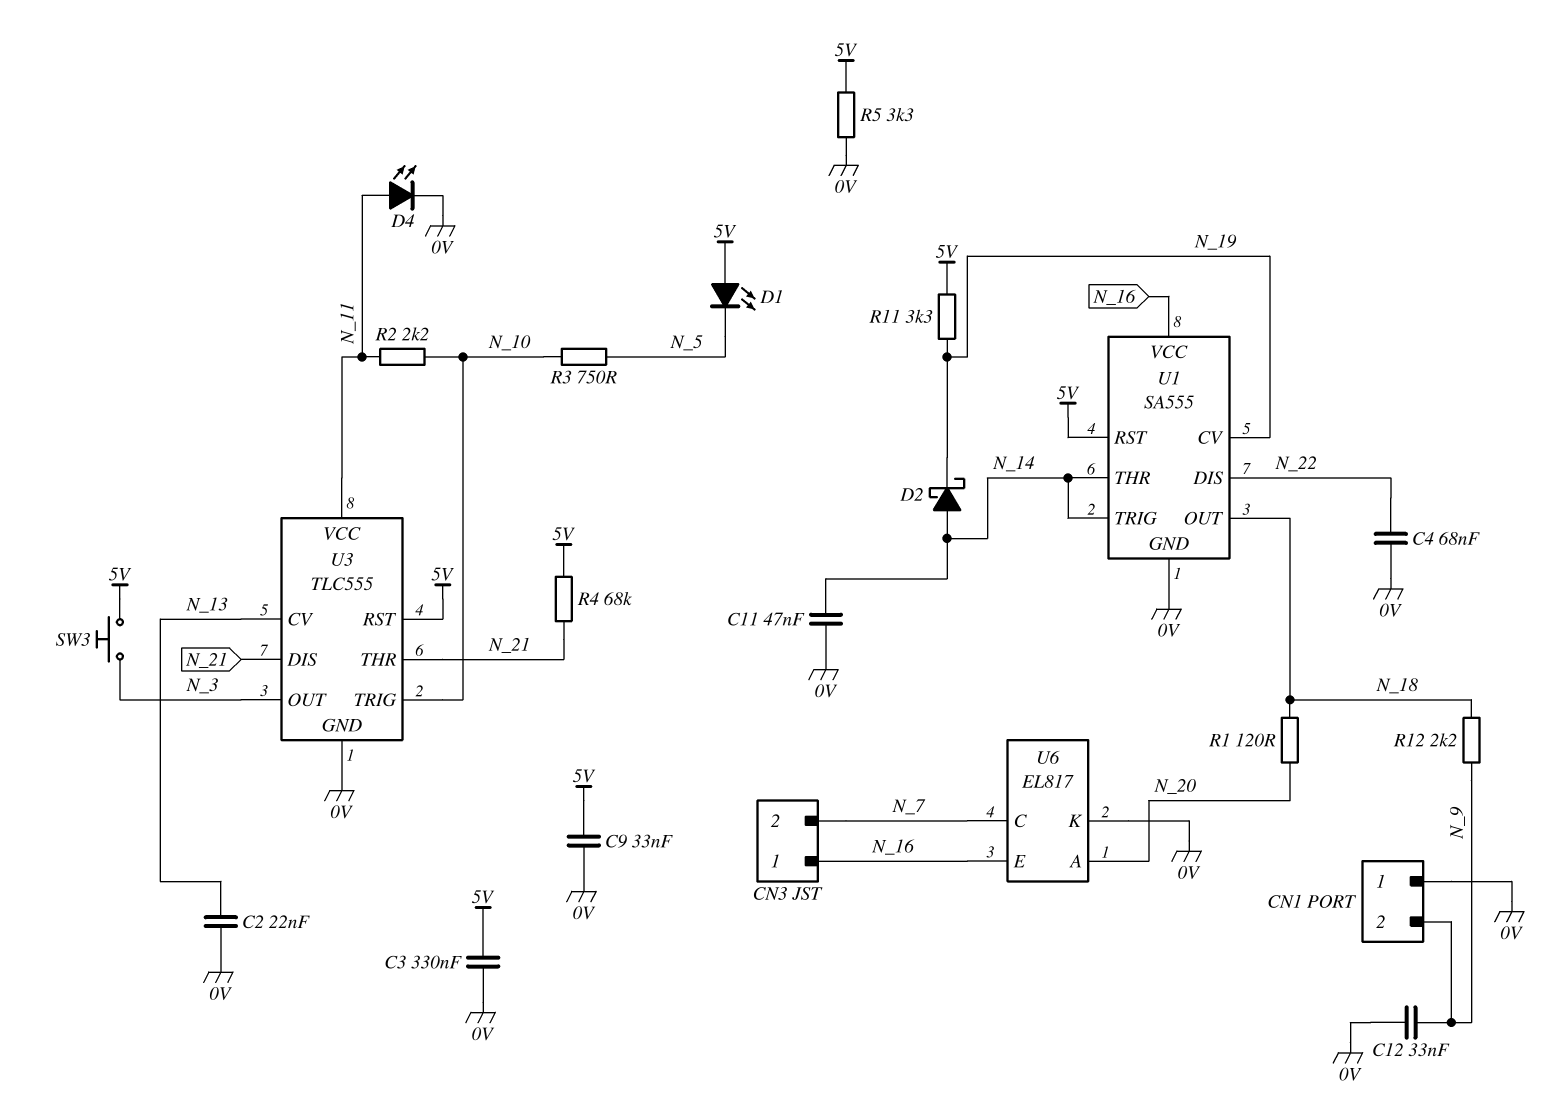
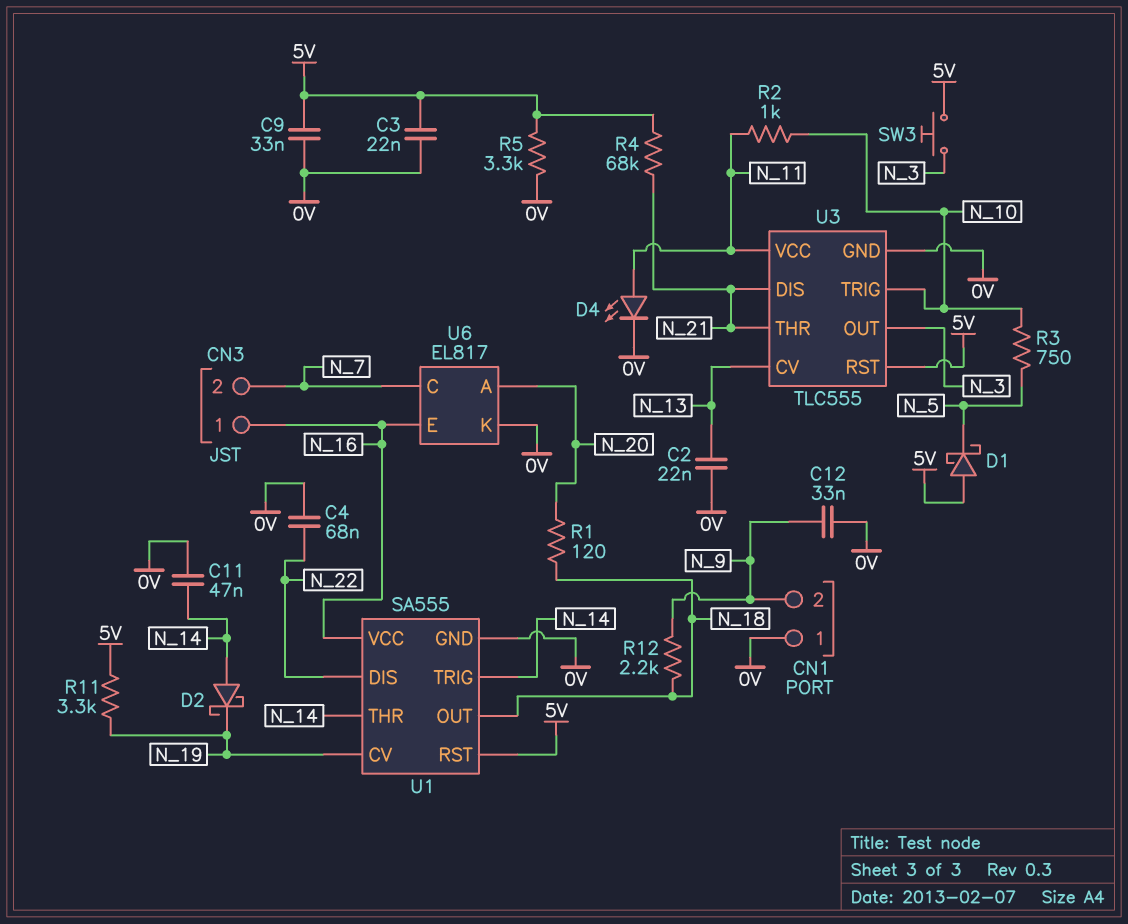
C3: 330nF (0V, 5V) -> 22nF (0V, 5V)
D1: LED (A 5V, K N_5) -> schottky (A 5V, K N_5)
R2: 2.2k (N_10, N_11) -> 1k (N_10, N_11)

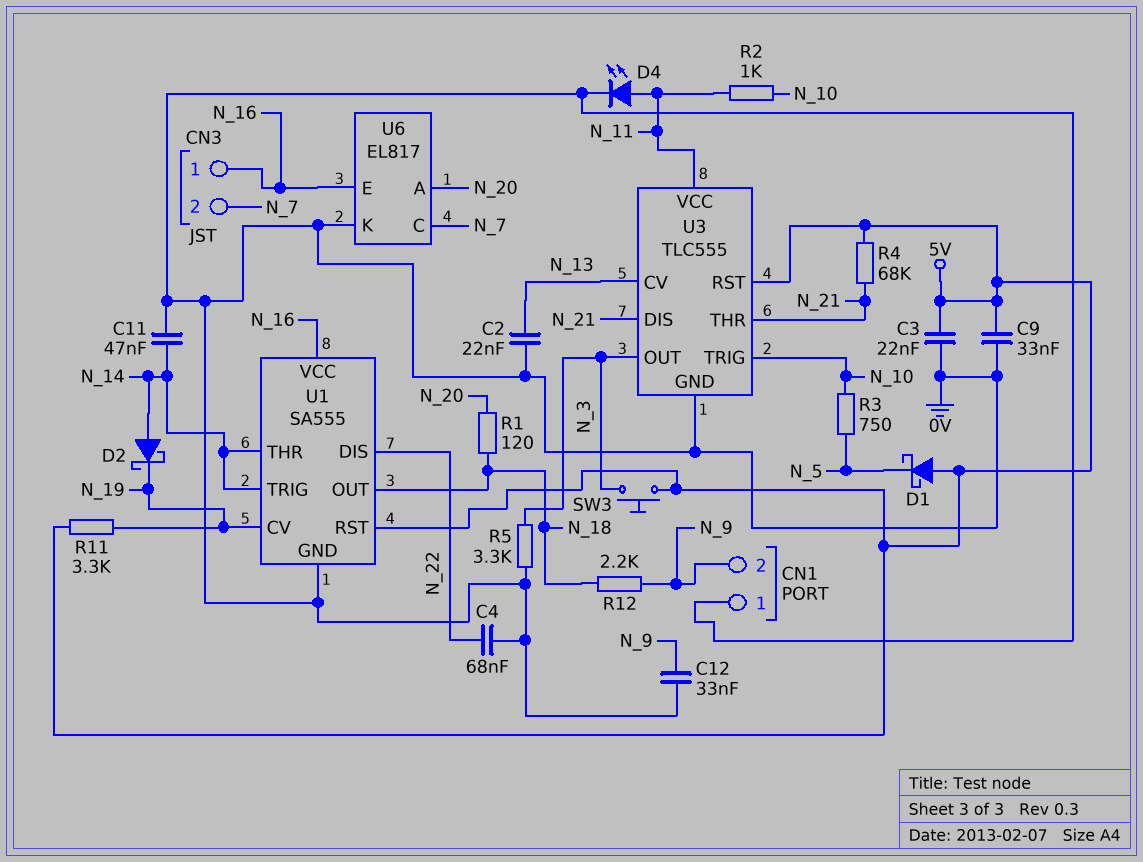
R5: 3.3k (0V, 5V) -> 3.3k (0V, N_3)

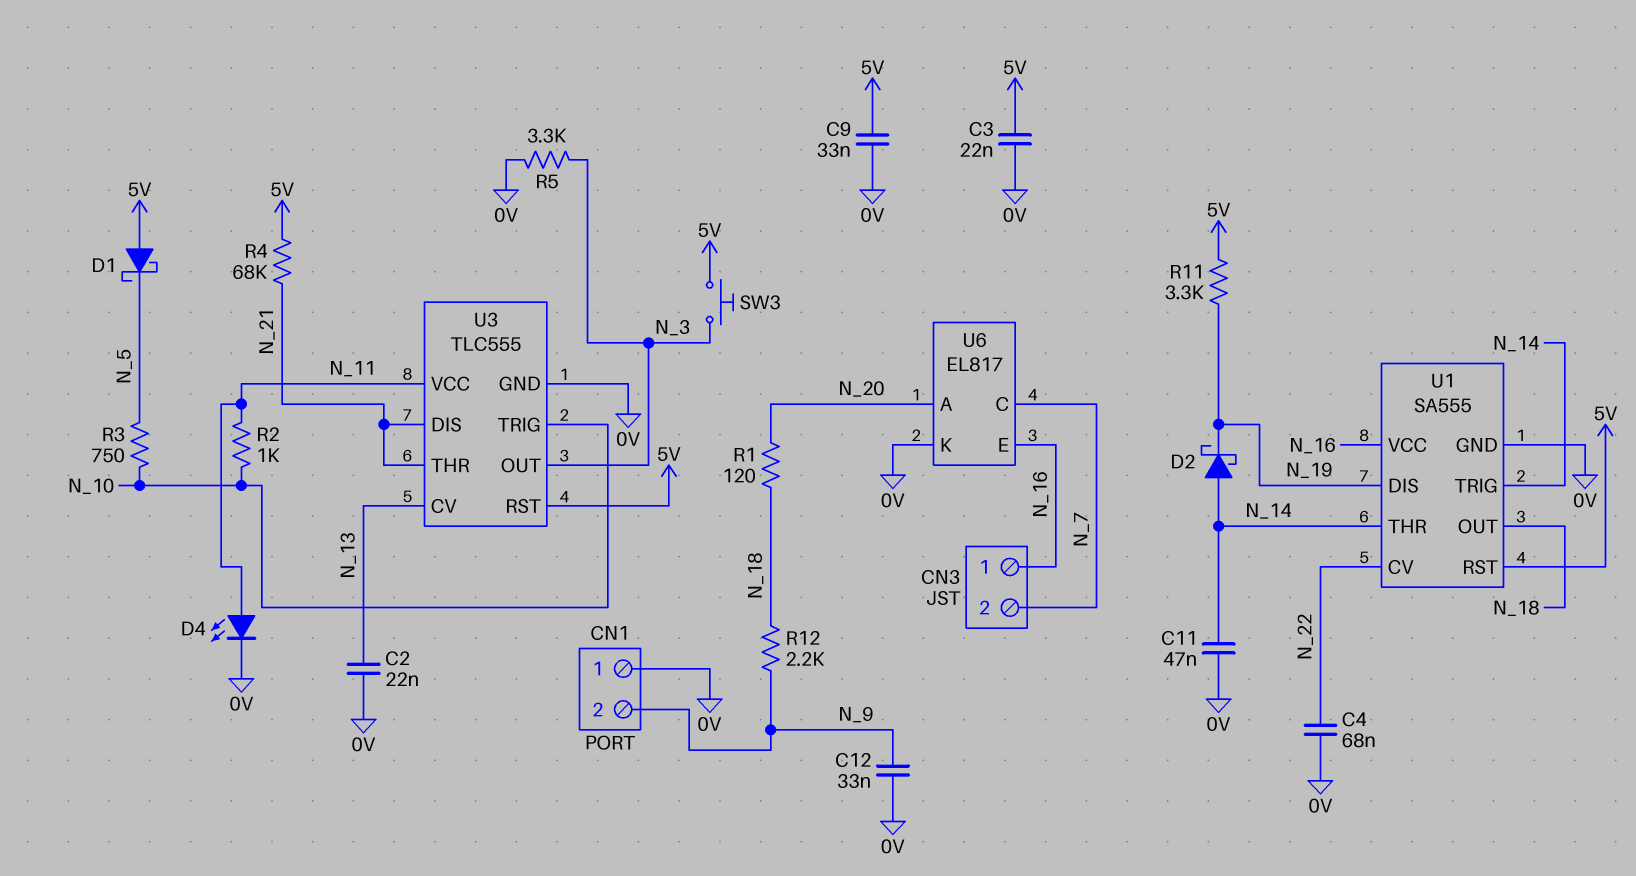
U1 pin CV: N_19 -> N_22
U1 pin DIS: N_22 -> N_19

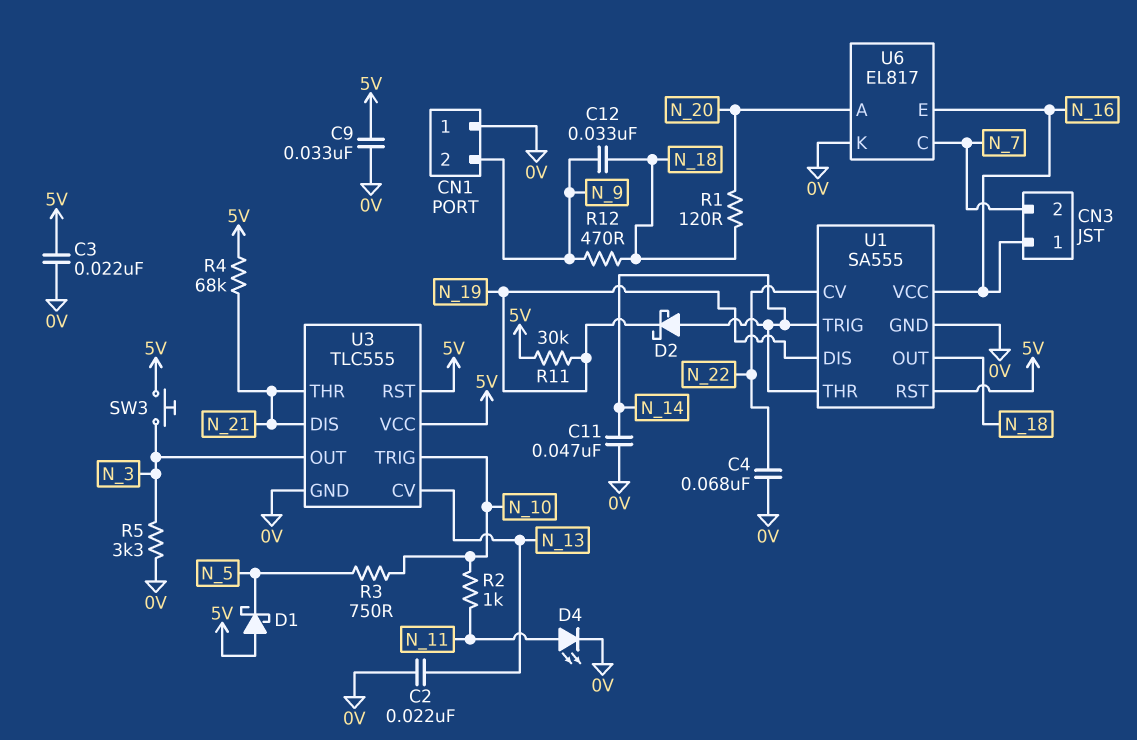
C12: 33nF (0V, N_9) -> 33nF (N_9, N_18)
R11: 3.3k (5V, N_19) -> 30k (5V, N_19)
R12: 2.2k (N_9, N_18) -> 470 (N_9, N_18)
U3 pin VCC: N_11 -> 5V

